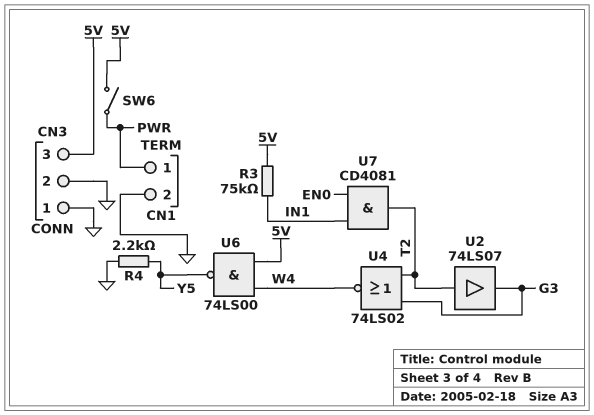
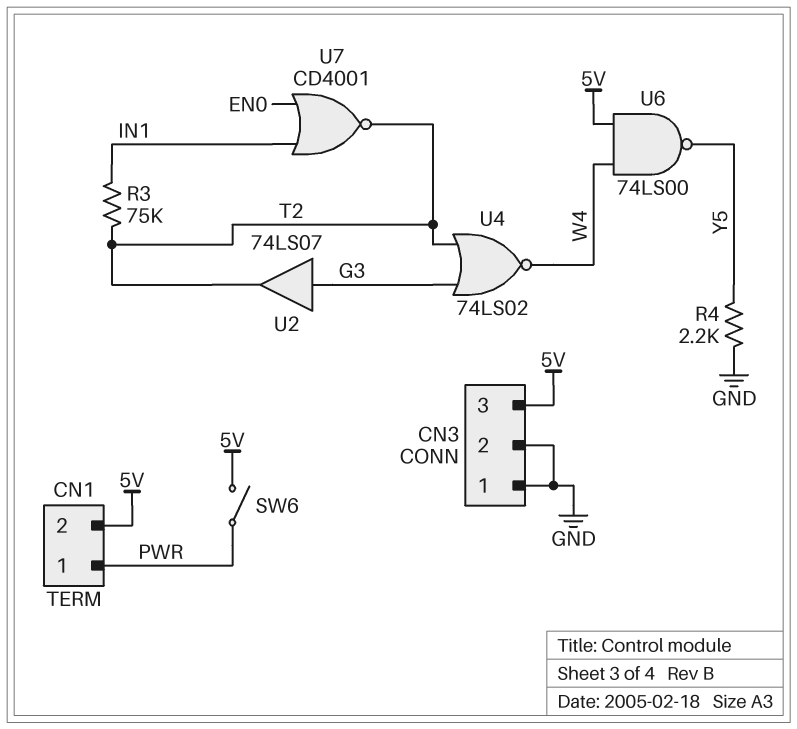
CN1 pin 2: GND -> 5V
R3: 75k (5V, IN1) -> 75k (IN1, T2)
U2: buffer 74LS07 (in T2, out G3) -> buffer 74LS07 (in G3, out T2)
U7: AND CD4081 (in EN0, in IN1, out T2) -> NOR CD4001 (in EN0, in IN1, out T2)

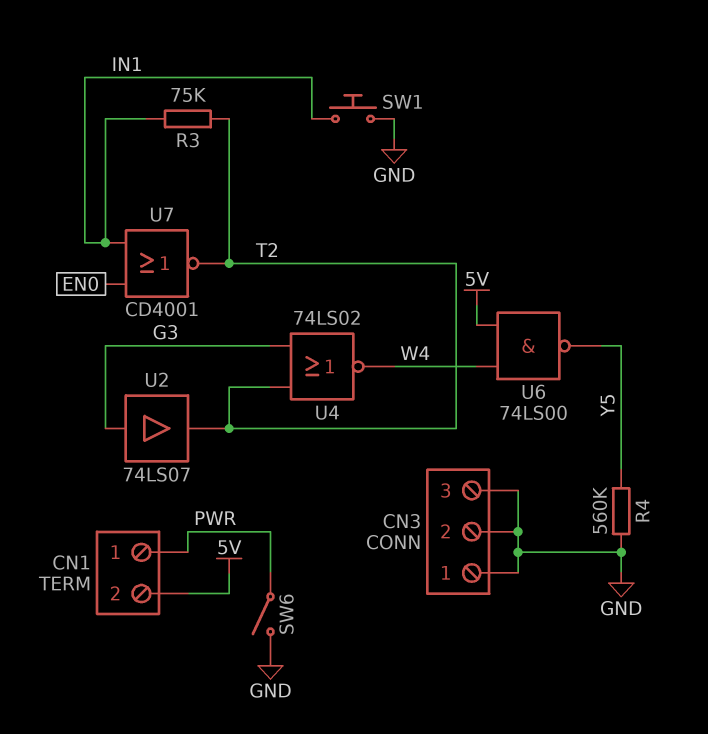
CN3 pin 3: 5V -> GND
R4: 2.2k (GND, Y5) -> 560k (GND, Y5)
SW1: none -> button (GND, IN1)
SW6: switch (5V, PWR) -> switch (GND, PWR)

